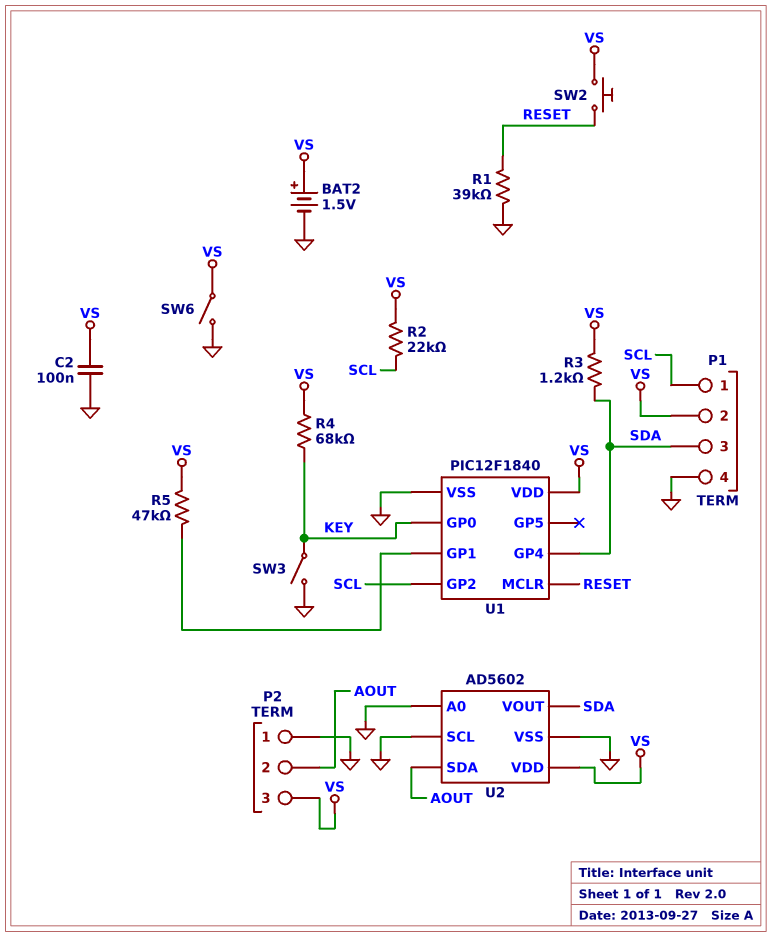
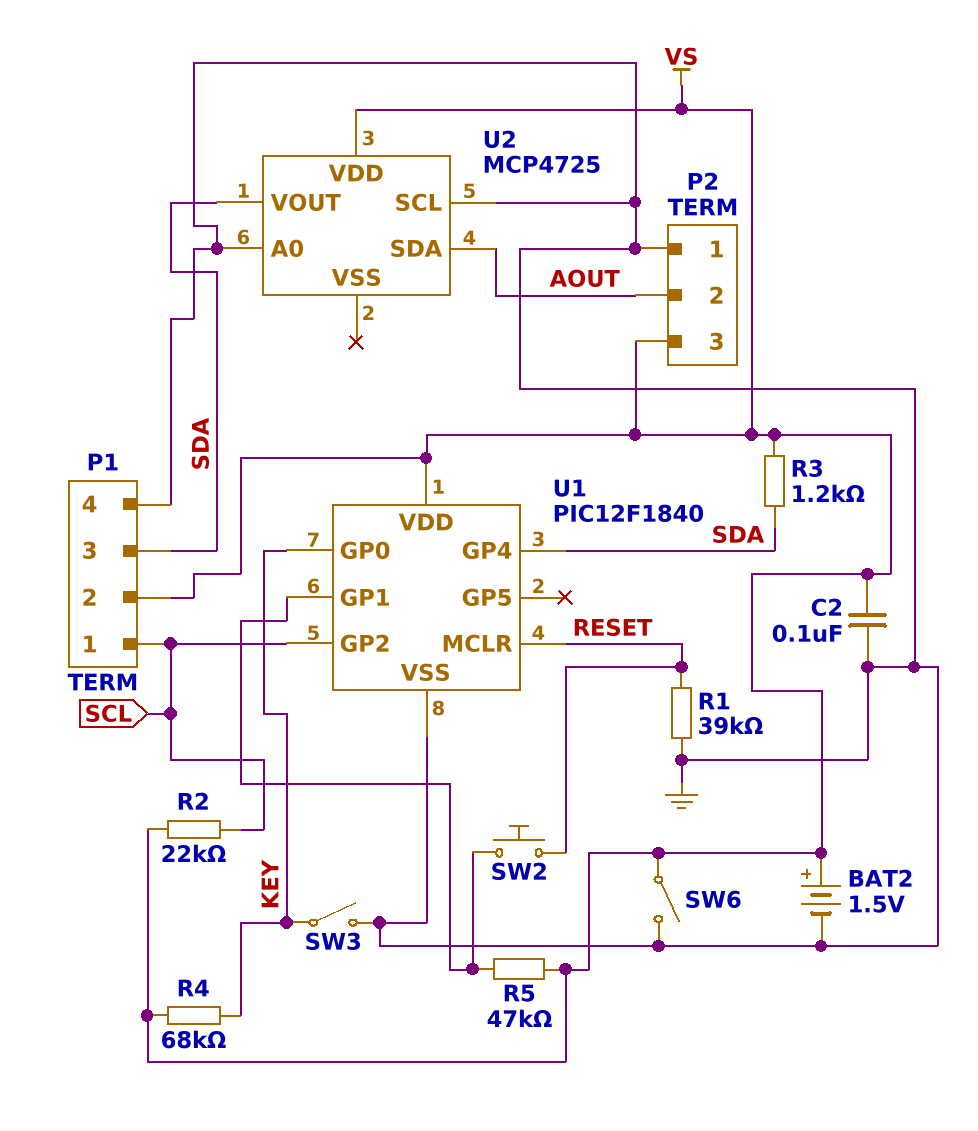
SW2: button (RESET, VS) -> button (RESET, U1/GP1)
U2: AD5602 -> MCP4725
U2 pin VSS: GND -> none

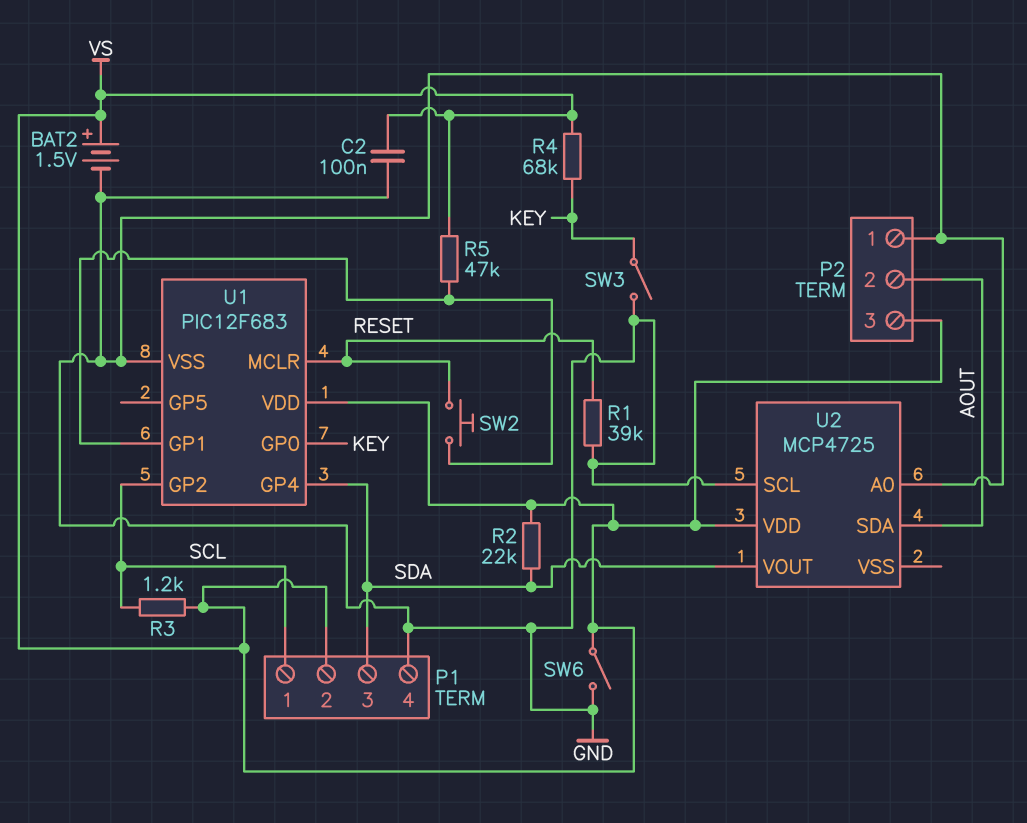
R2: 22k (SCL, VS) -> 22k (SDA, VS)
R3: 1.2k (SDA, VS) -> 1.2k (SCL, VS)
U1: PIC12F1840 -> PIC12F683

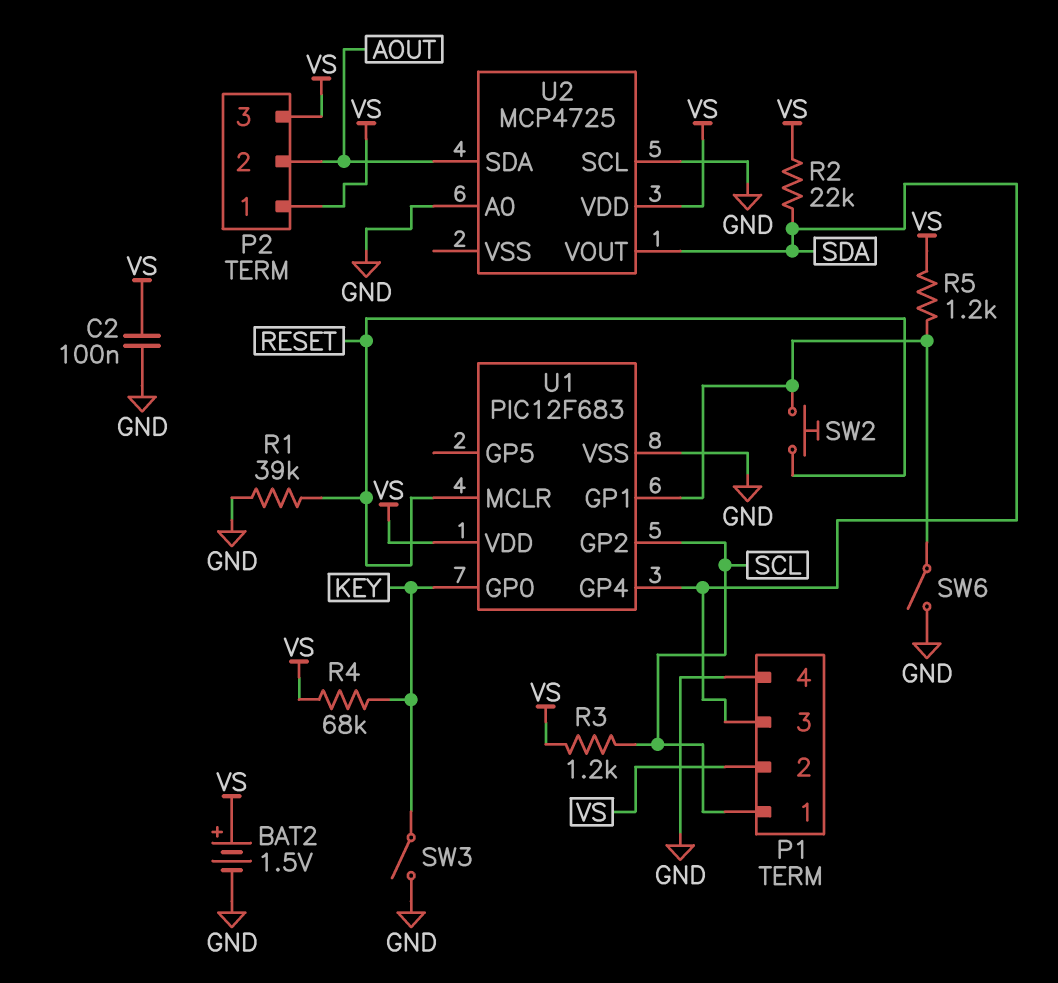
P2 pin 1: GND -> VS
R5: 47k (U1/GP1, VS) -> 1.2k (U1/GP1, VS)
SW6: switch (GND, VS) -> switch (GND, U1/GP1)

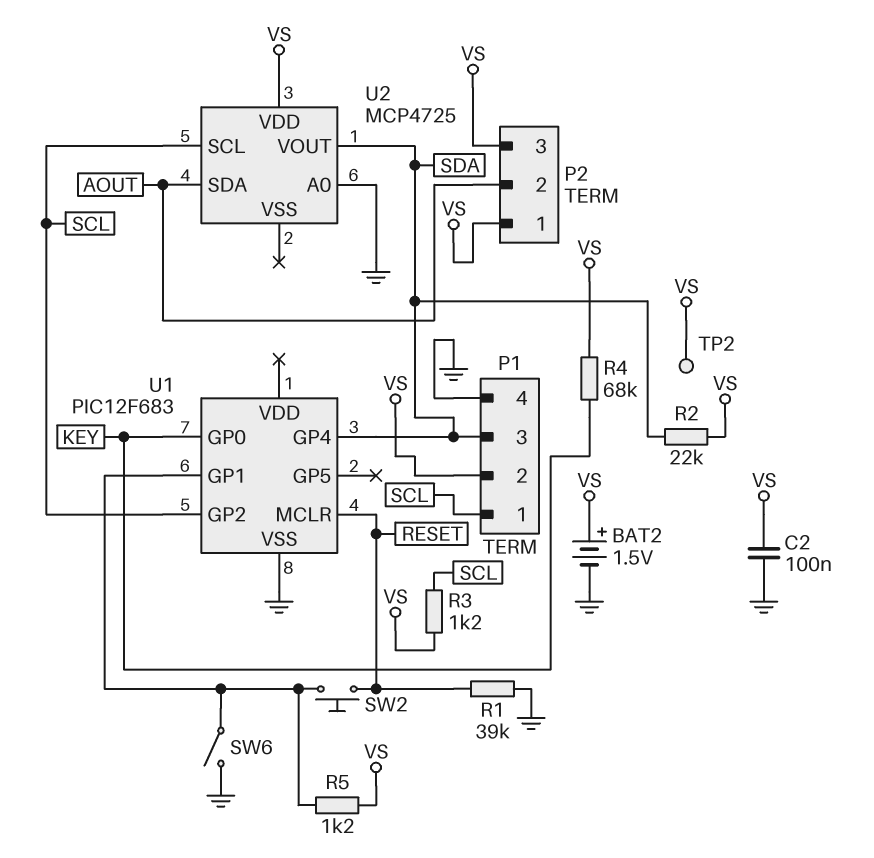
SW3: switch (GND, KEY) -> none
TP2: none -> test point (VS)
U1 pin VDD: VS -> none
U2 pin SCL: GND -> SCL

